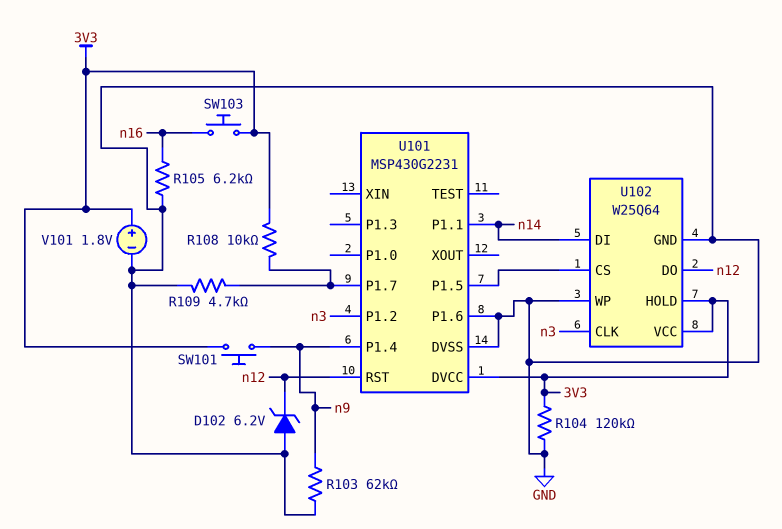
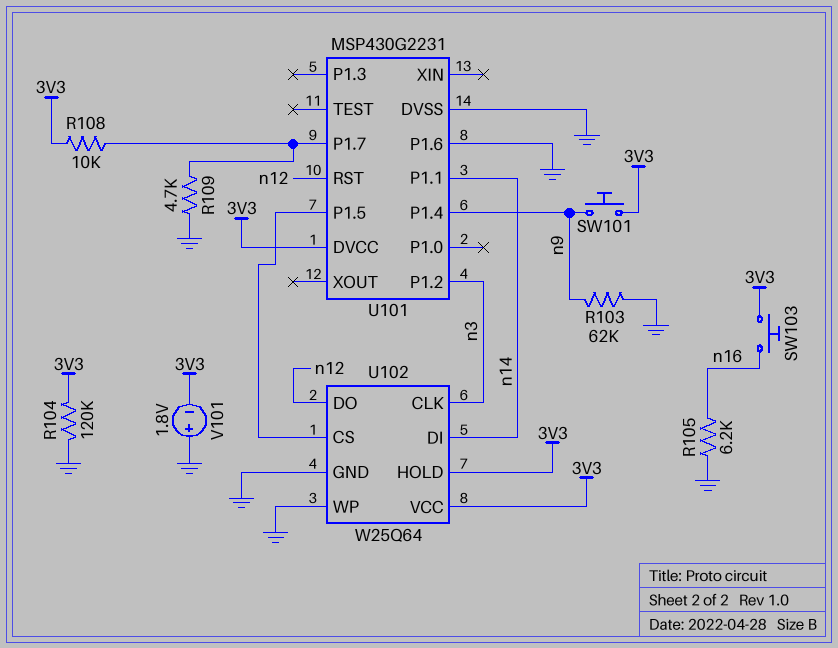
D102: zener 6.2V (A GND, K n12) -> none
V101: 1.8V (plus 3V3, minus GND) -> 1.8V (plus GND, minus 3V3)

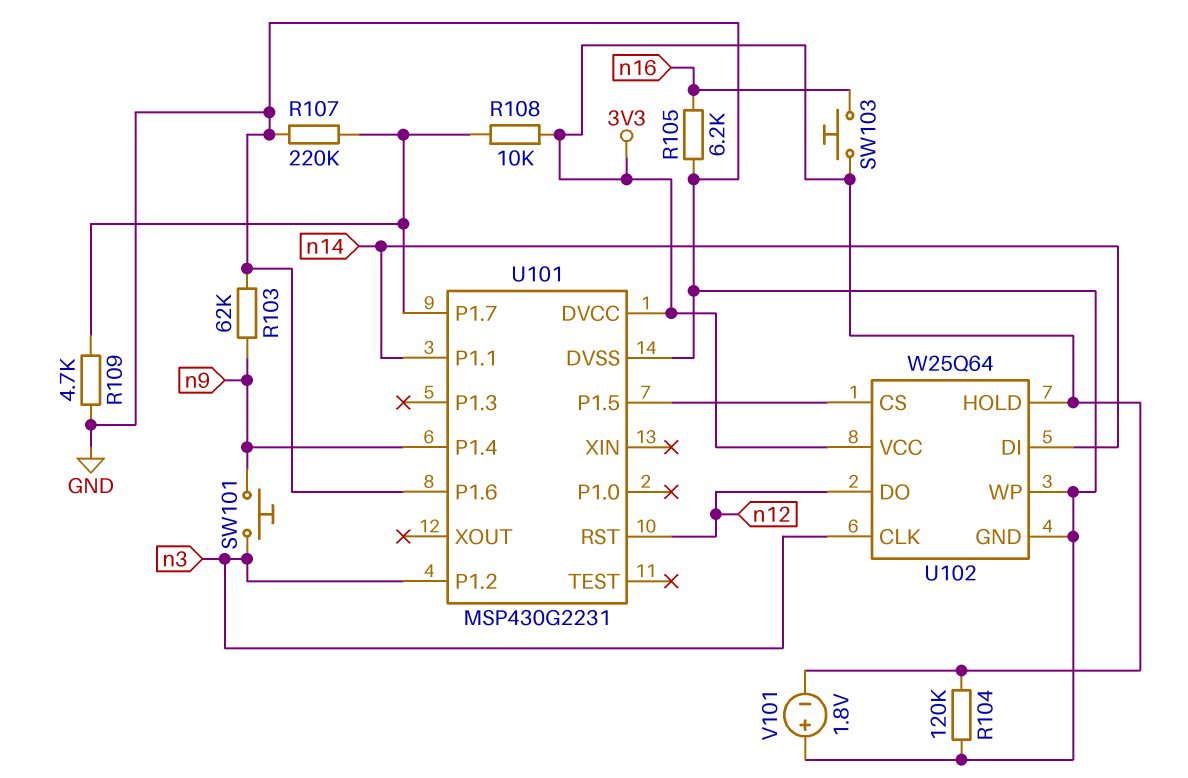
R107: none -> 220k (GND, U101/P1.7)
SW101: button (3V3, n9) -> button (n3, n9)

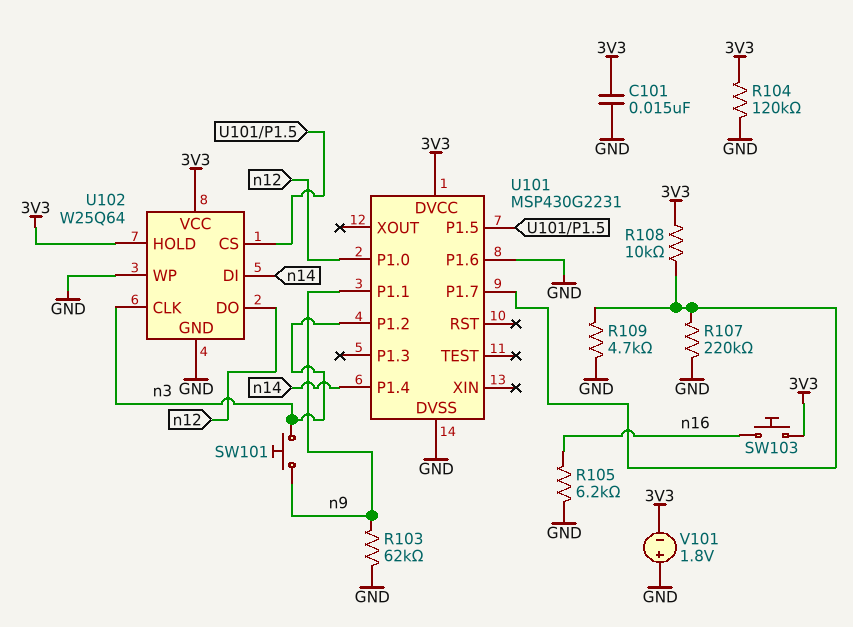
C101: none -> 15nF (3V3, GND)
U101 pin P1.0: none -> n12
U101 pin P1.1: n14 -> n9
U101 pin P1.4: n9 -> n14
U101 pin RST: n12 -> none

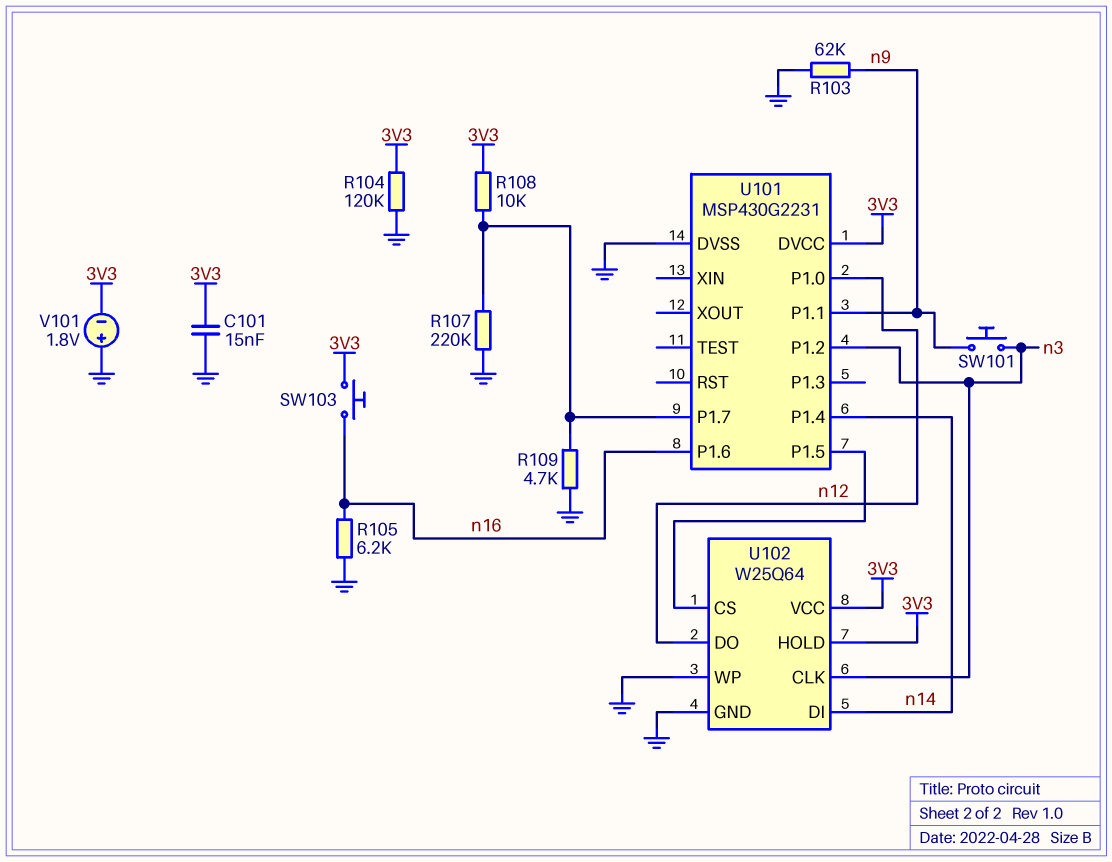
U101 pin P1.6: GND -> n16

